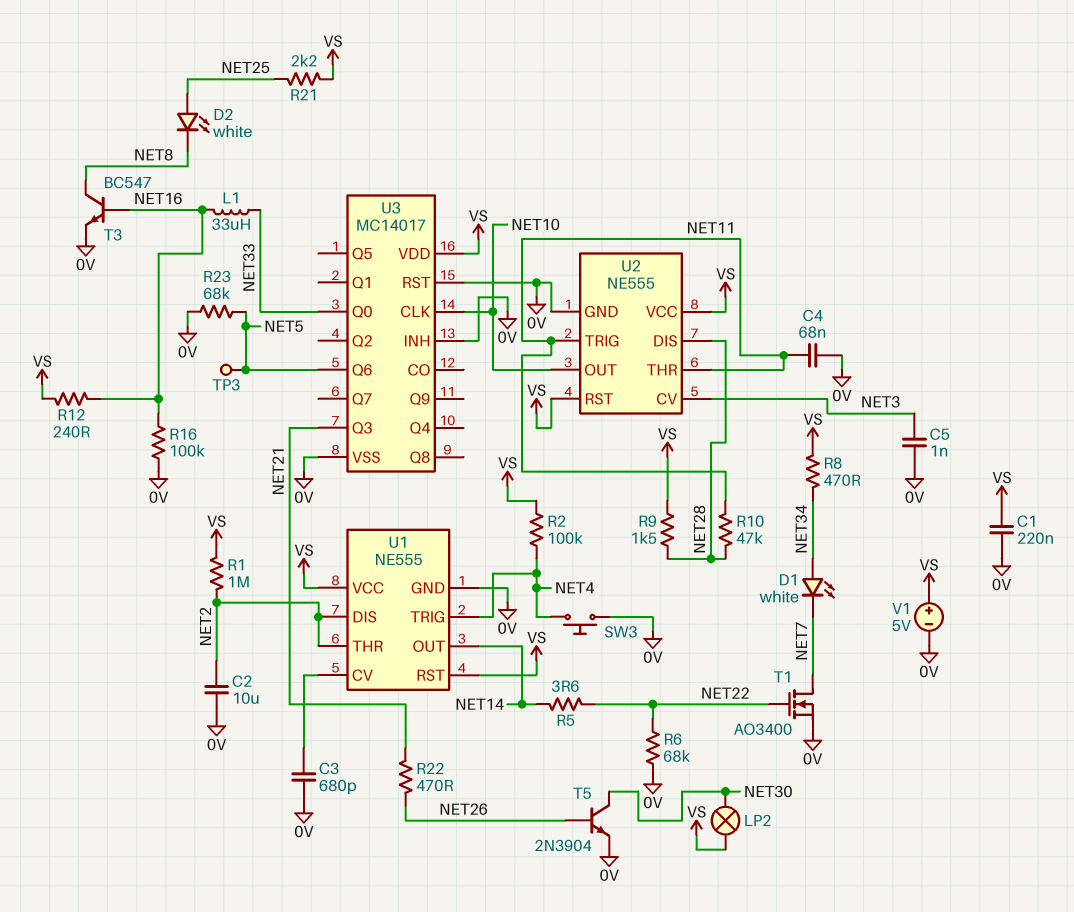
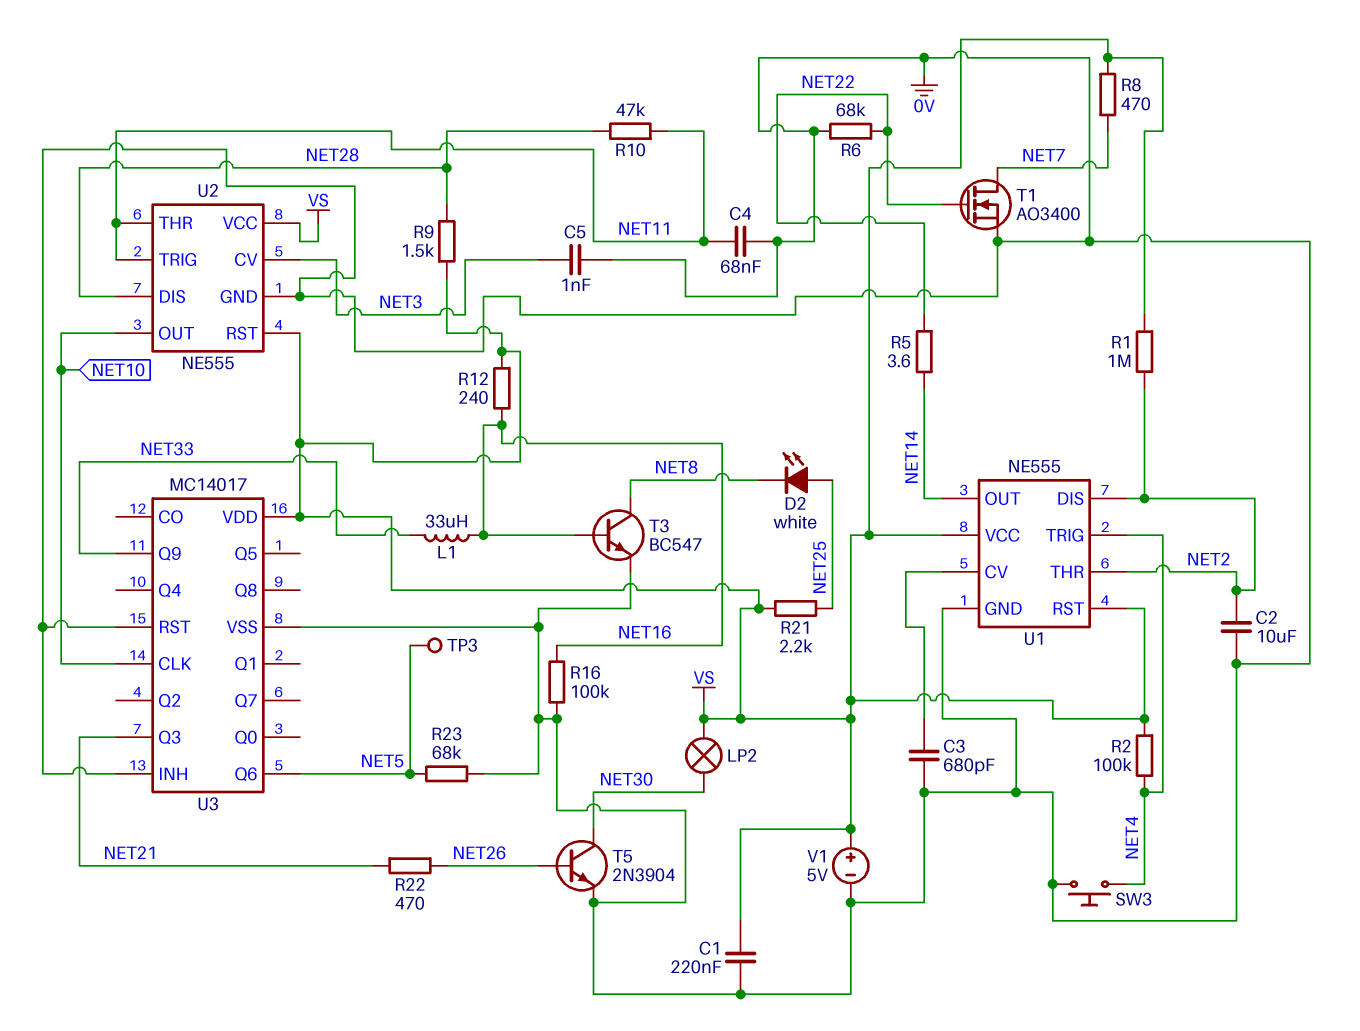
D1: LED white (A NET34, K NET7) -> none
R8: 470 (NET34, VS) -> 470 (NET7, VS)
U3 pin Q0: NET33 -> none
U3 pin Q9: none -> NET33

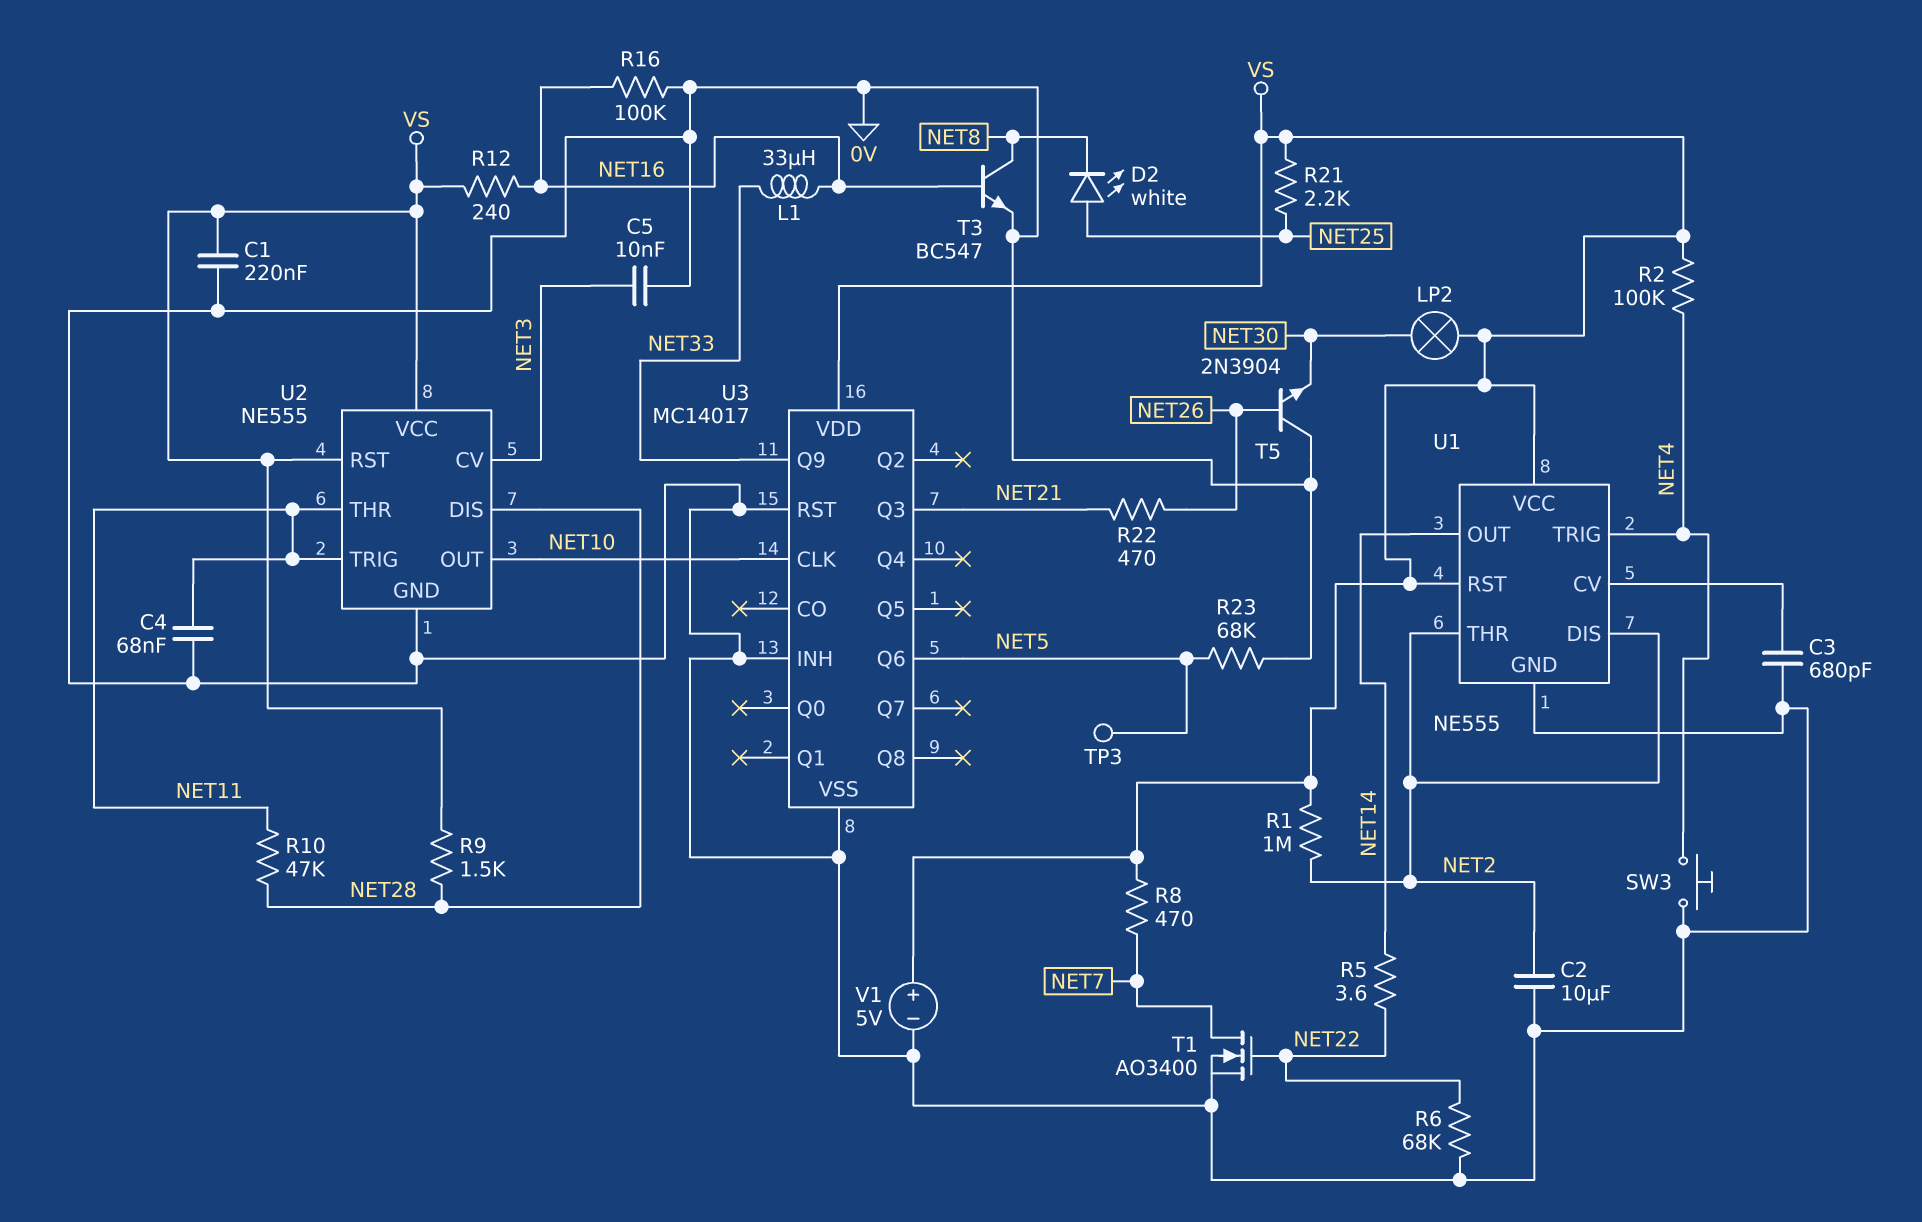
C5: 1nF (0V, NET3) -> 10nF (0V, NET3)
T5: NPN 2N3904 (B NET26, C NET30, E 0V) -> NPN 2N3904 (B NET26, C 0V, E NET30)

